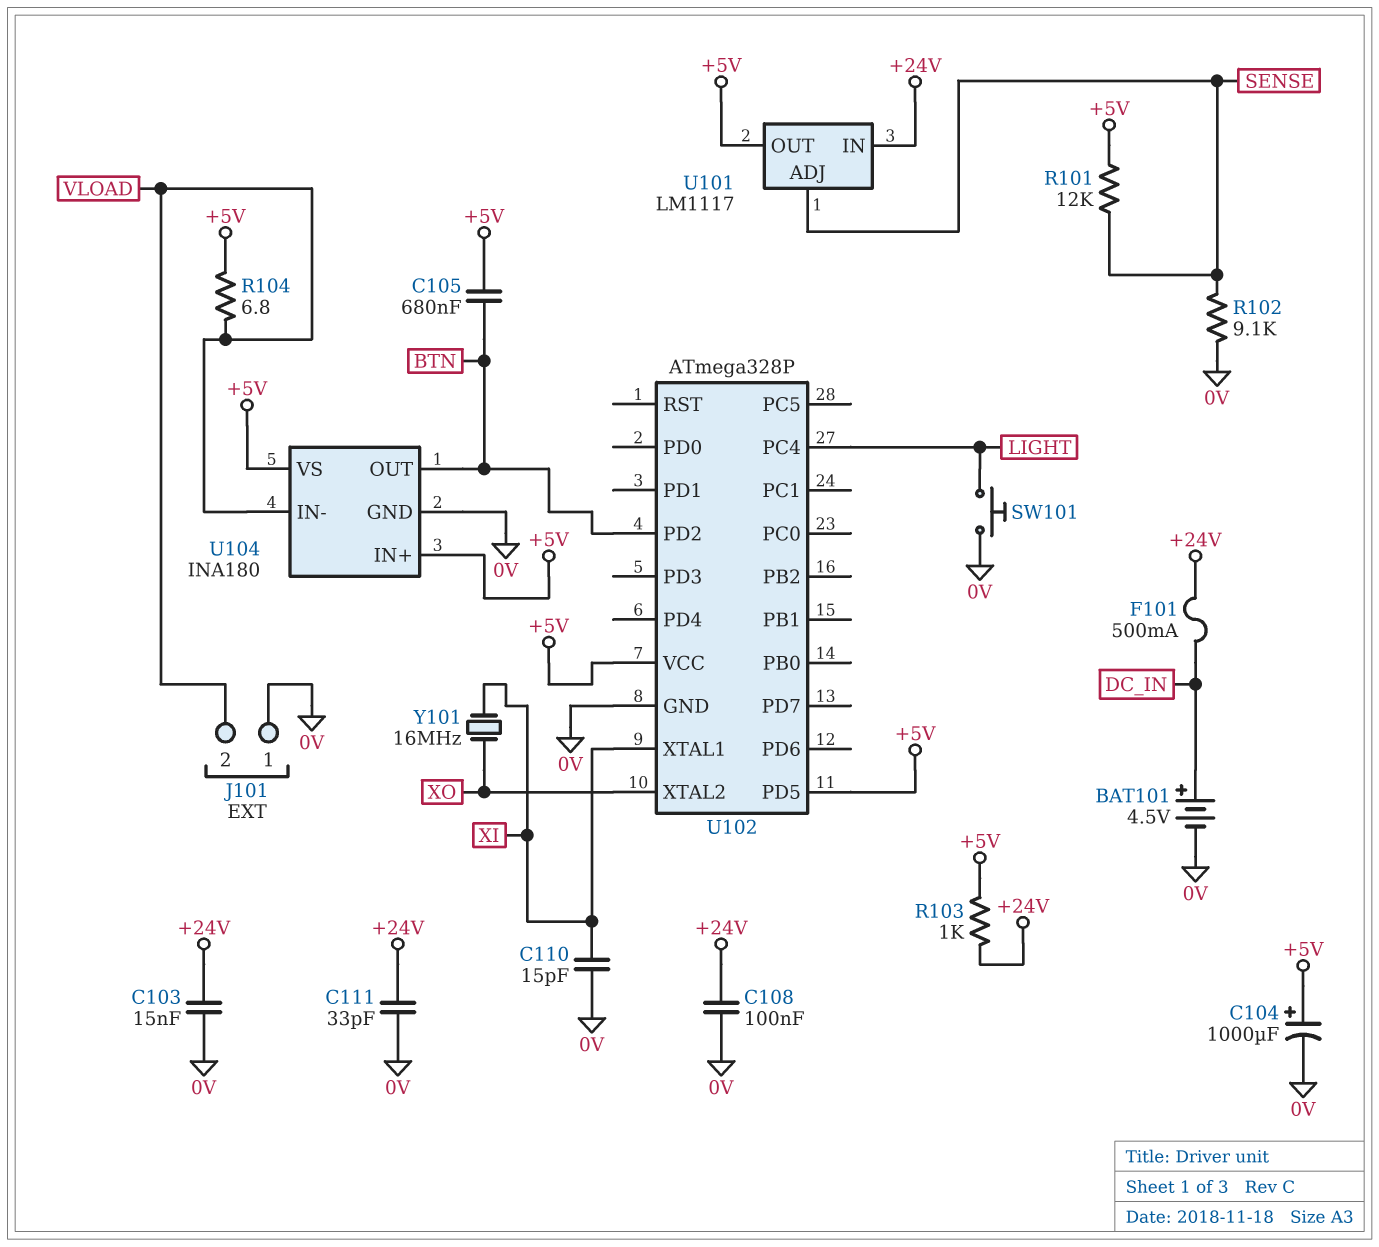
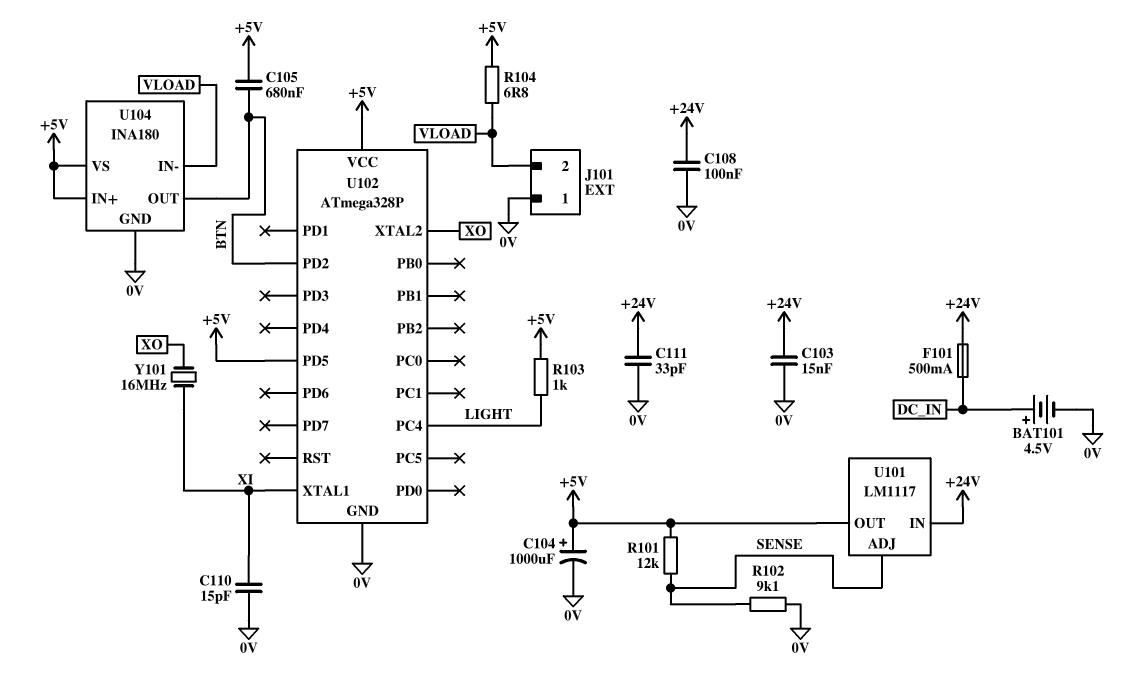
R103: 1k (+5V, +24V) -> 1k (+5V, LIGHT)
SW101: button (0V, LIGHT) -> none

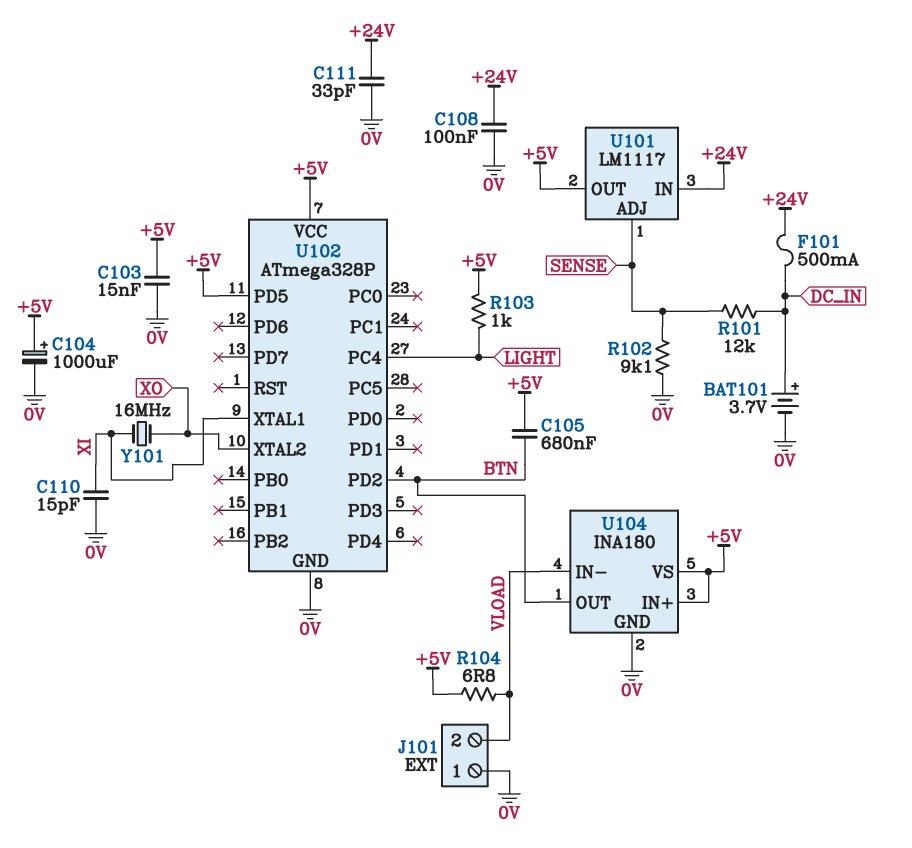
BAT101: 4.5V (plus DC_IN, minus 0V) -> 3.7V (plus DC_IN, minus 0V)
C103: 15nF (+24V, 0V) -> 15nF (+5V, 0V)
R101: 12k (+5V, SENSE) -> 12k (DC_IN, SENSE)

